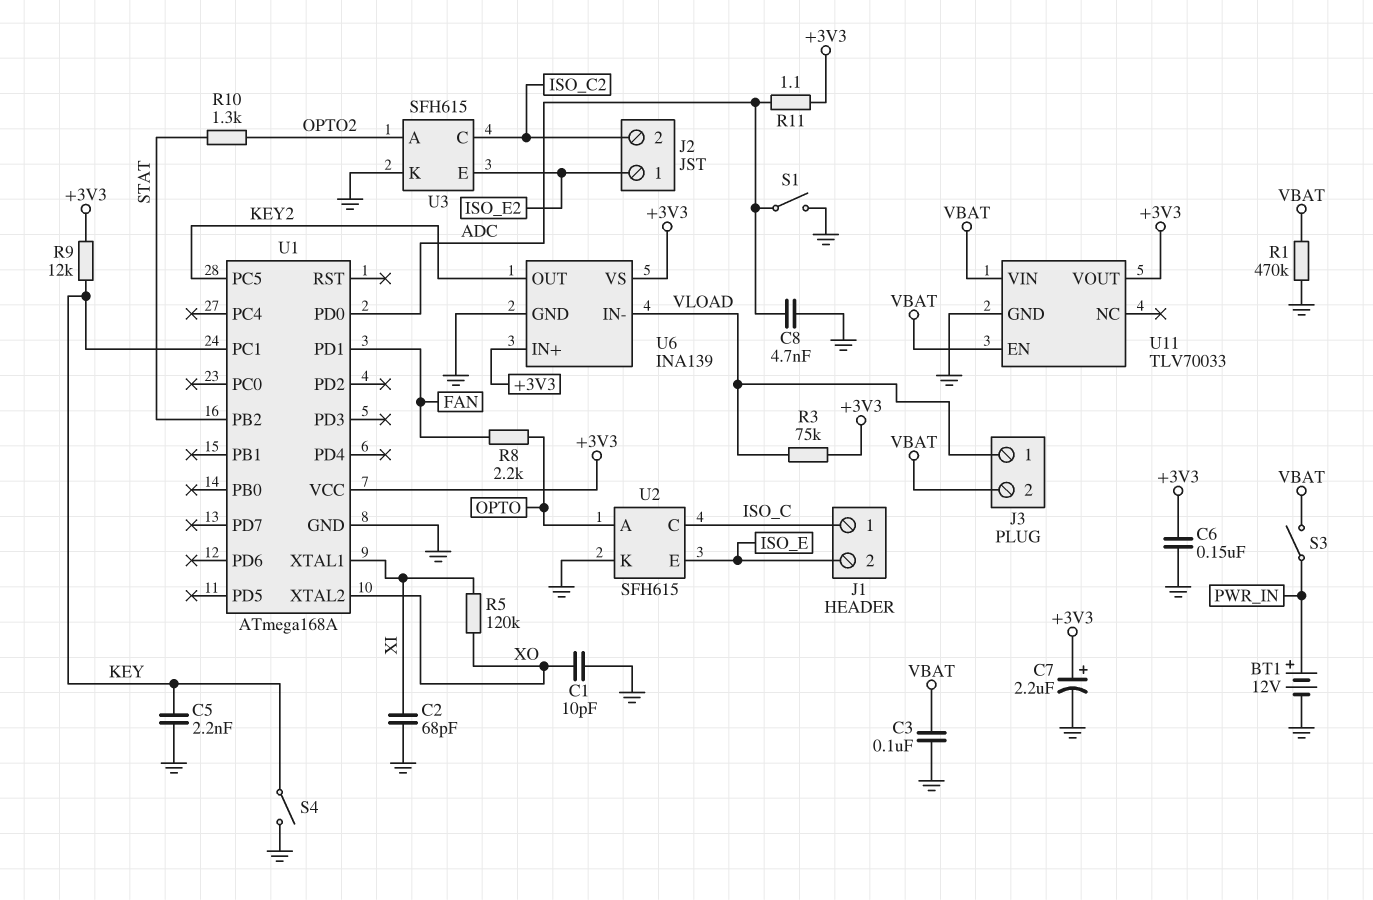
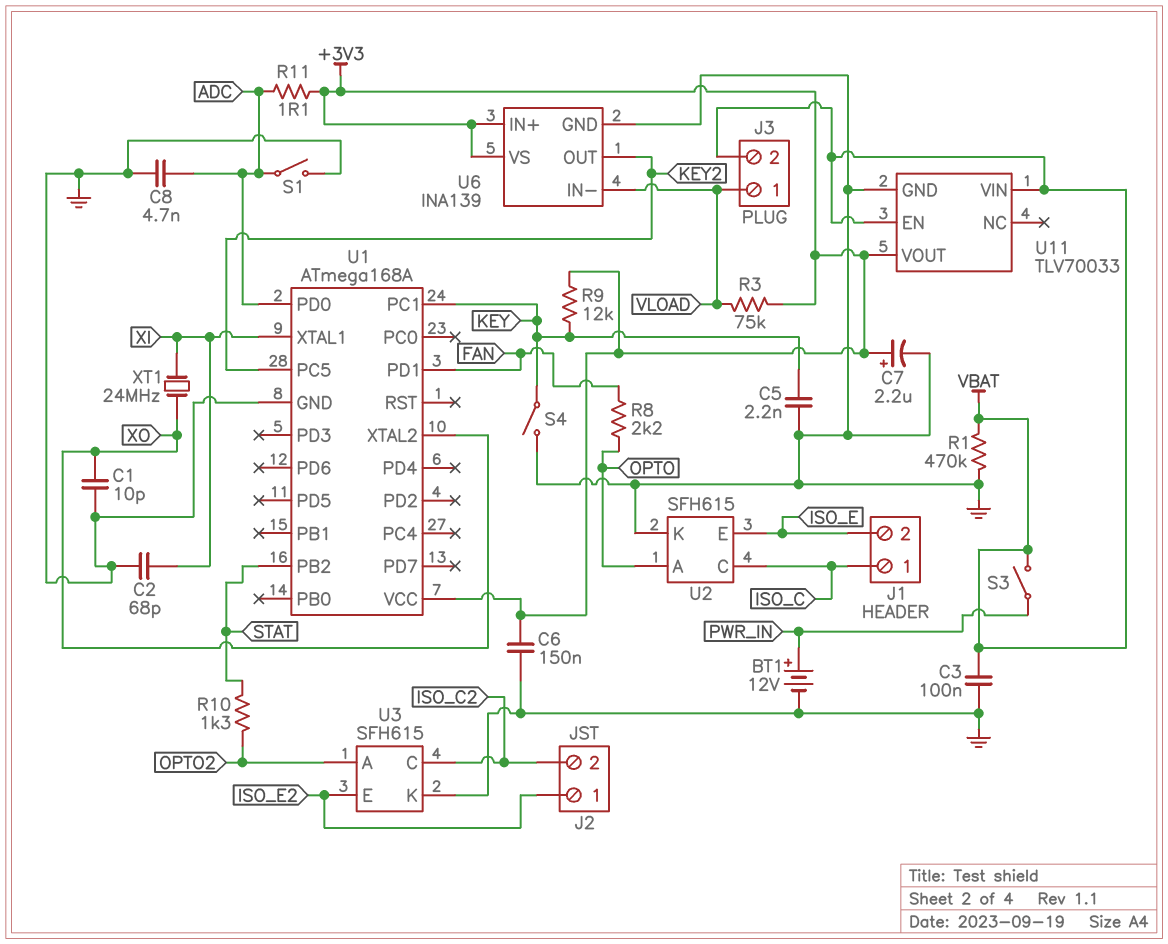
R5: 120k (XI, XO) -> none
XT1: none -> 24MHz (XI, XO)

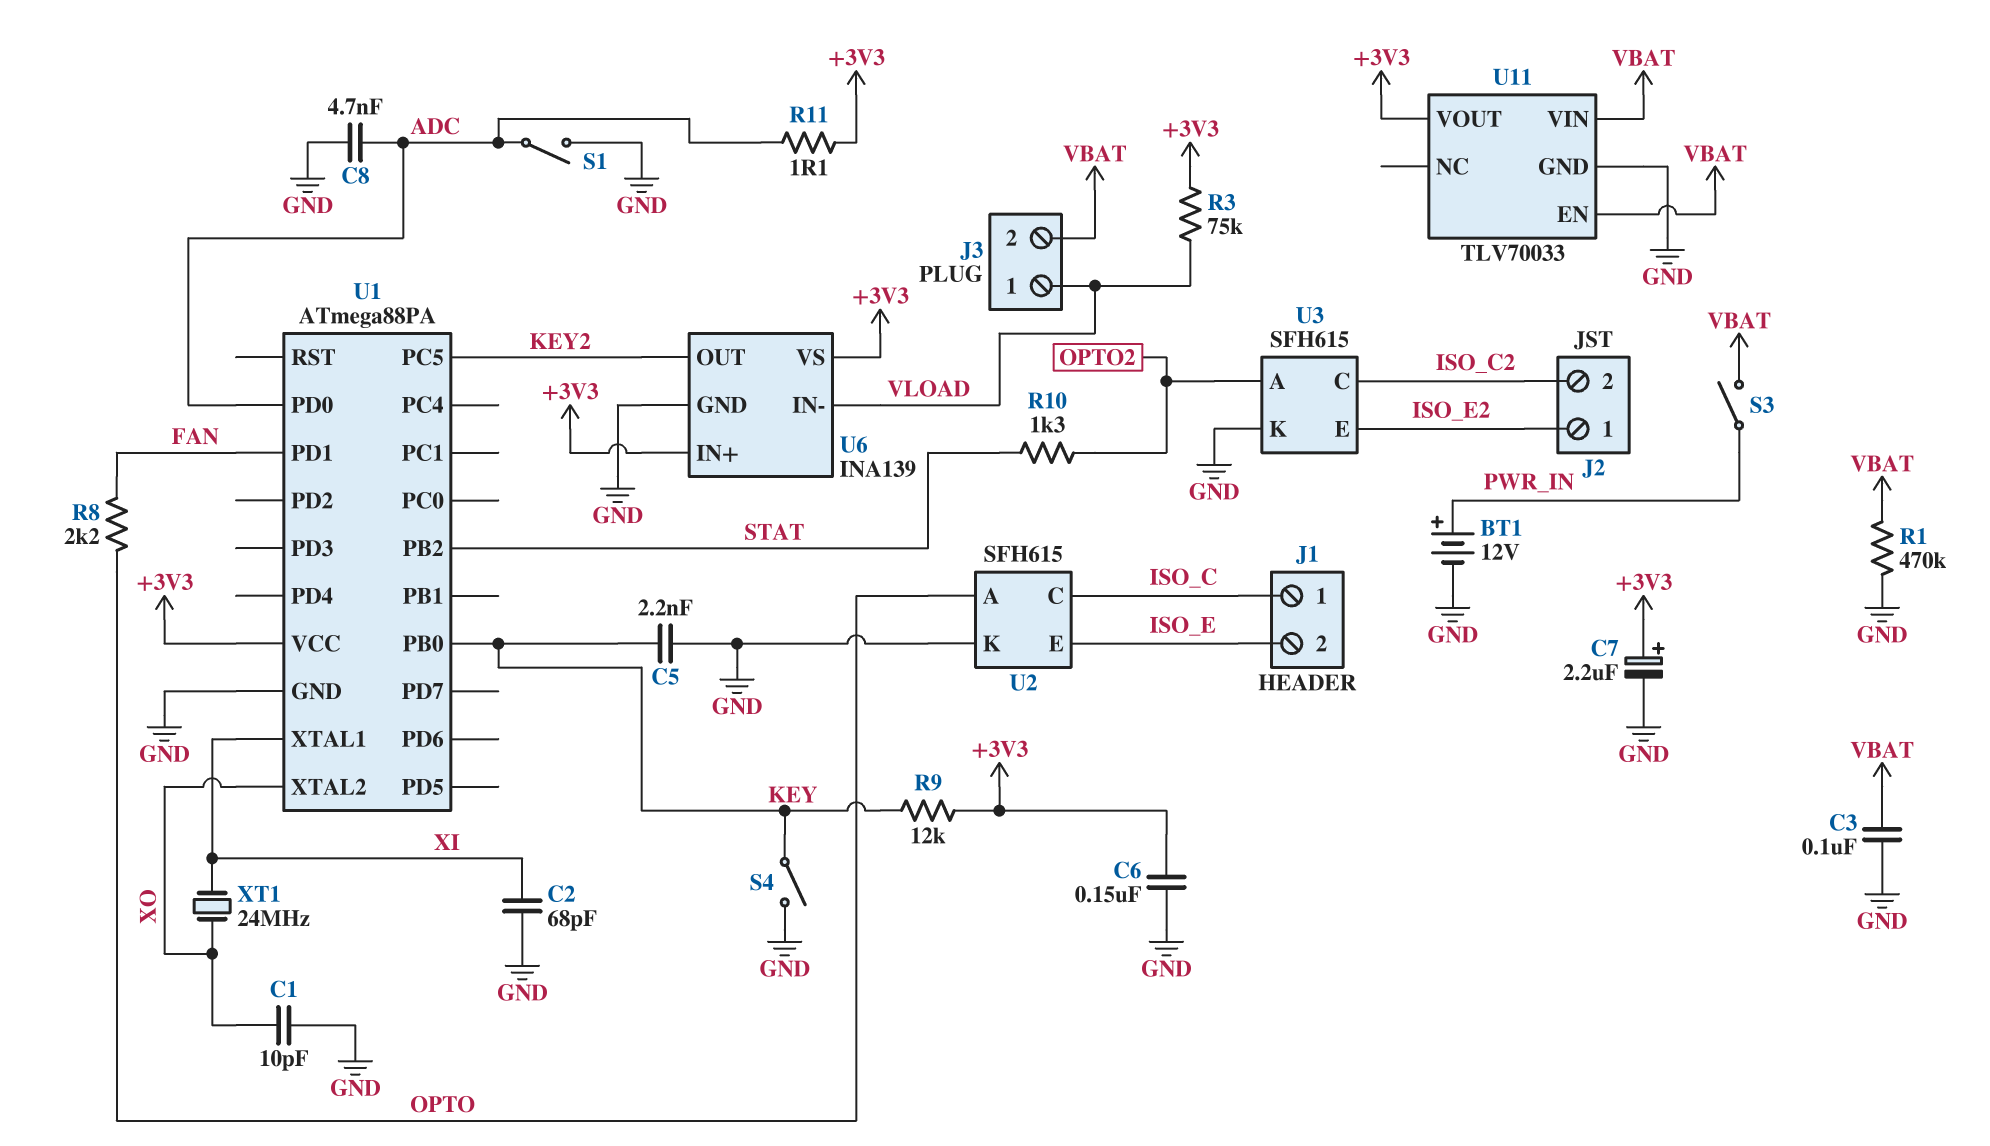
U1: ATmega168A -> ATmega88PA
U1 pin PB0: none -> KEY
U1 pin PC1: KEY -> none

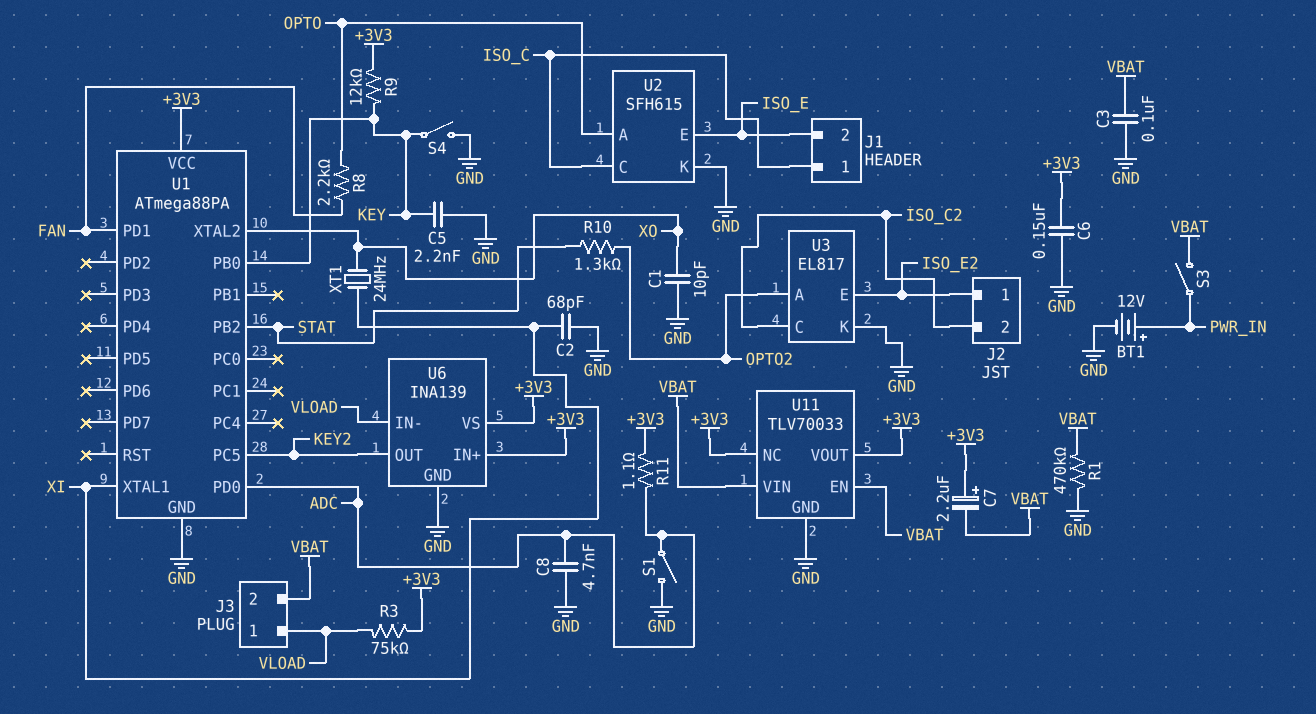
C7: 2.2uF (plus +3V3, minus GND) -> 2.2uF (plus +3V3, minus VBAT)
U3: SFH615 -> EL817
U11 pin NC: none -> +3V3

